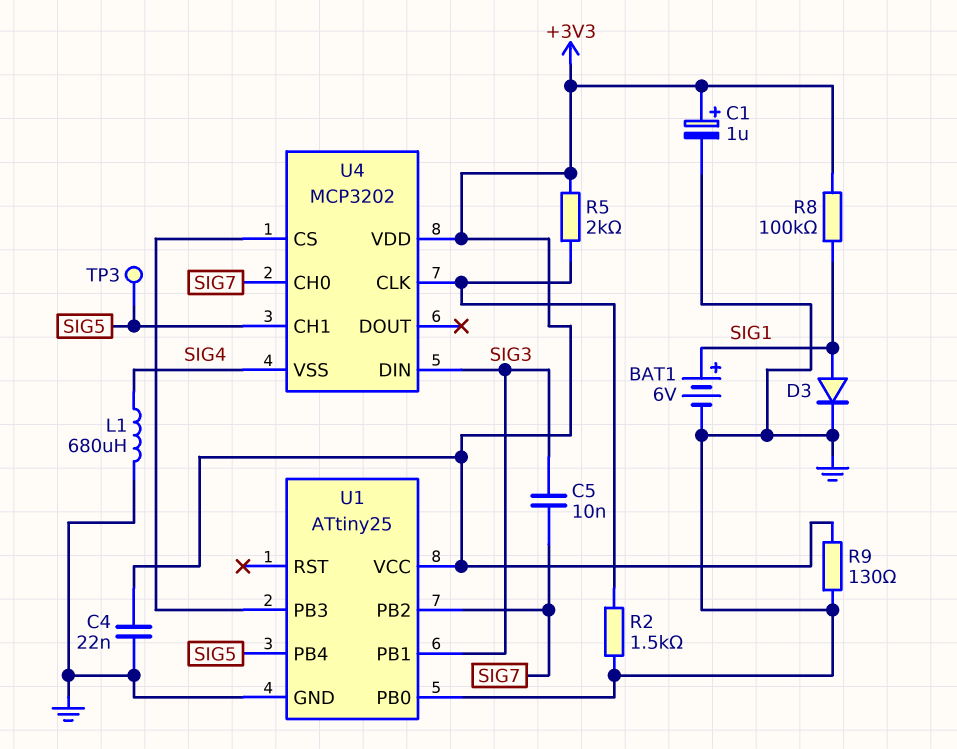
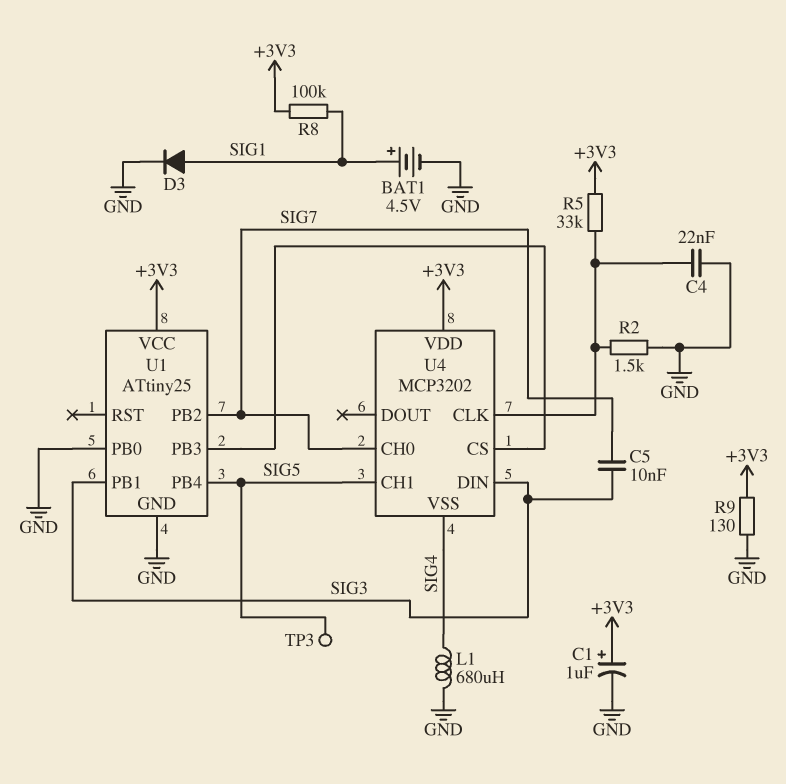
BAT1: 6V (plus SIG1, minus GND) -> 4.5V (plus SIG1, minus GND)
C4: 22nF (+3V3, GND) -> 22nF (GND, U4/CLK)
R5: 2k (+3V3, U4/CLK) -> 33k (+3V3, U4/CLK)

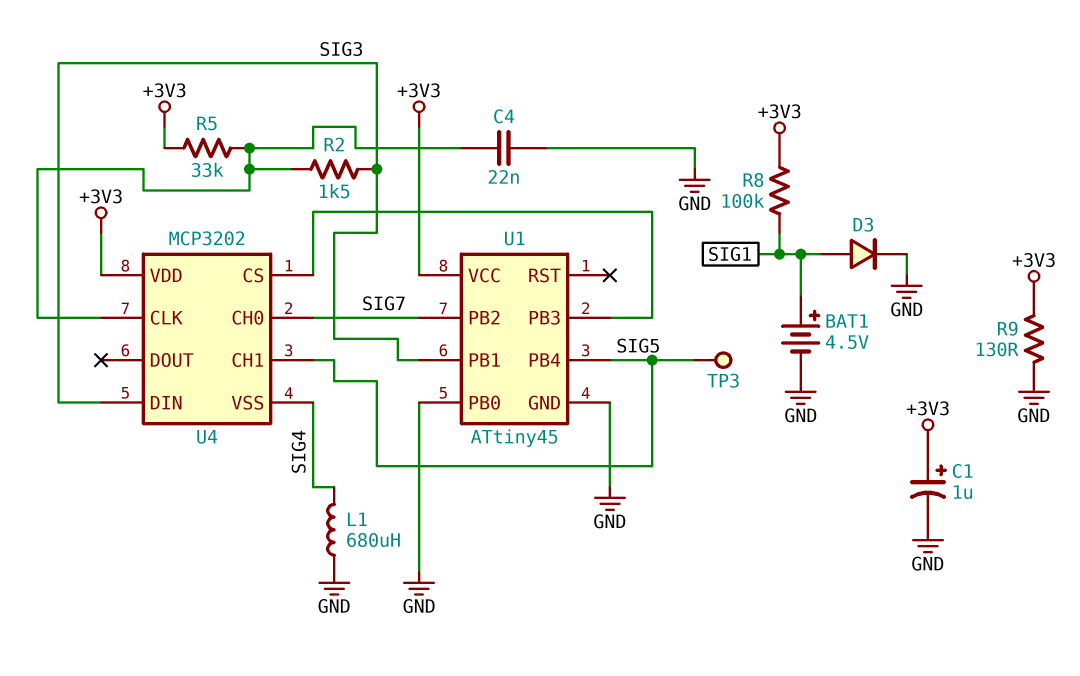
C5: 10nF (SIG3, SIG7) -> none
R2: 1.5k (GND, U4/CLK) -> 1.5k (SIG3, U4/CLK)
U1: ATtiny25 -> ATtiny45

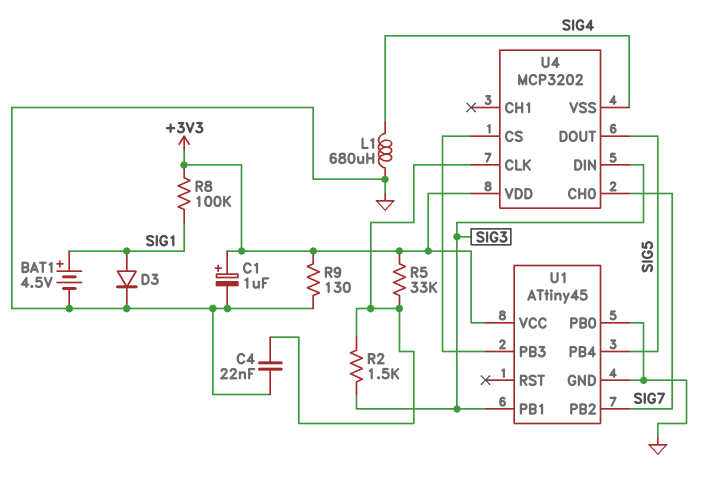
TP3: test point (SIG5) -> none
U4 pin CH1: SIG5 -> none
U4 pin DOUT: none -> SIG5

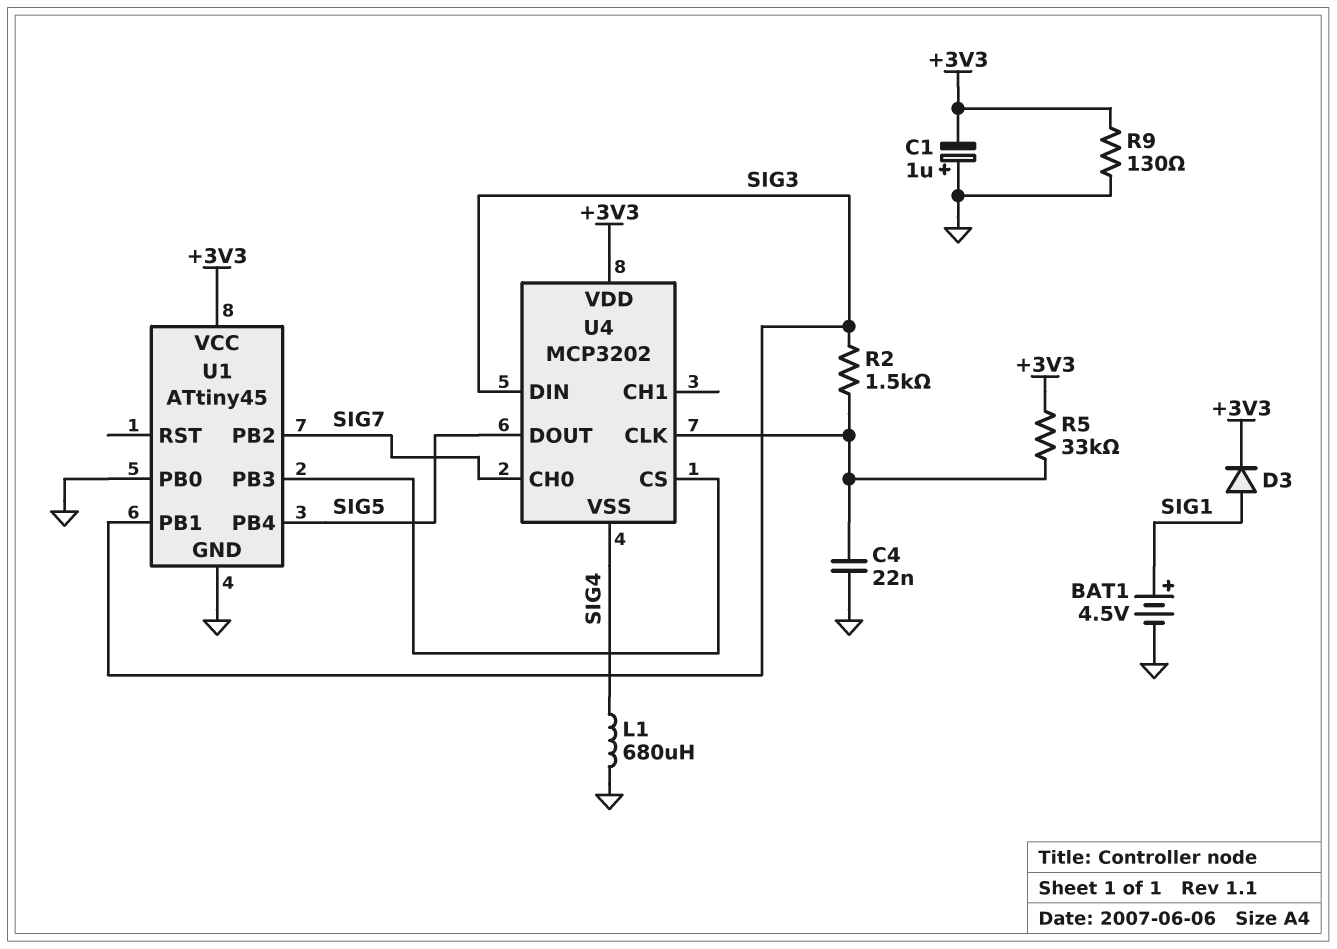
C1: 1uF (plus +3V3, minus GND) -> 1uF (plus GND, minus +3V3)
D3: diode (A SIG1, K GND) -> diode (A SIG1, K +3V3)
R8: 100k (+3V3, SIG1) -> none

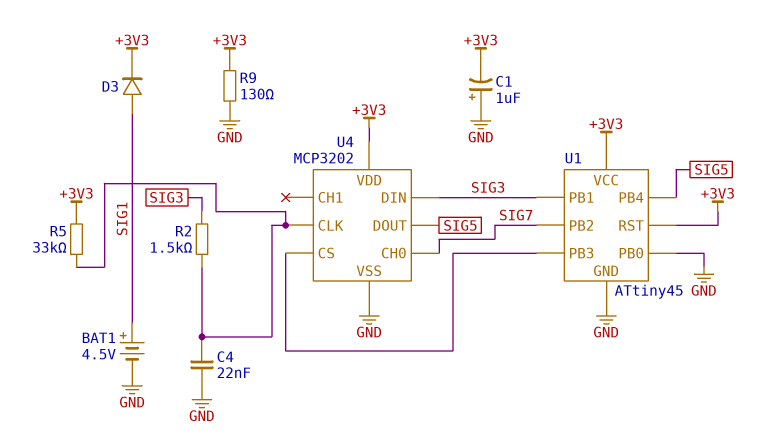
L1: 680uH (GND, SIG4) -> none
U1 pin RST: none -> +3V3
U4 pin VSS: SIG4 -> GND

